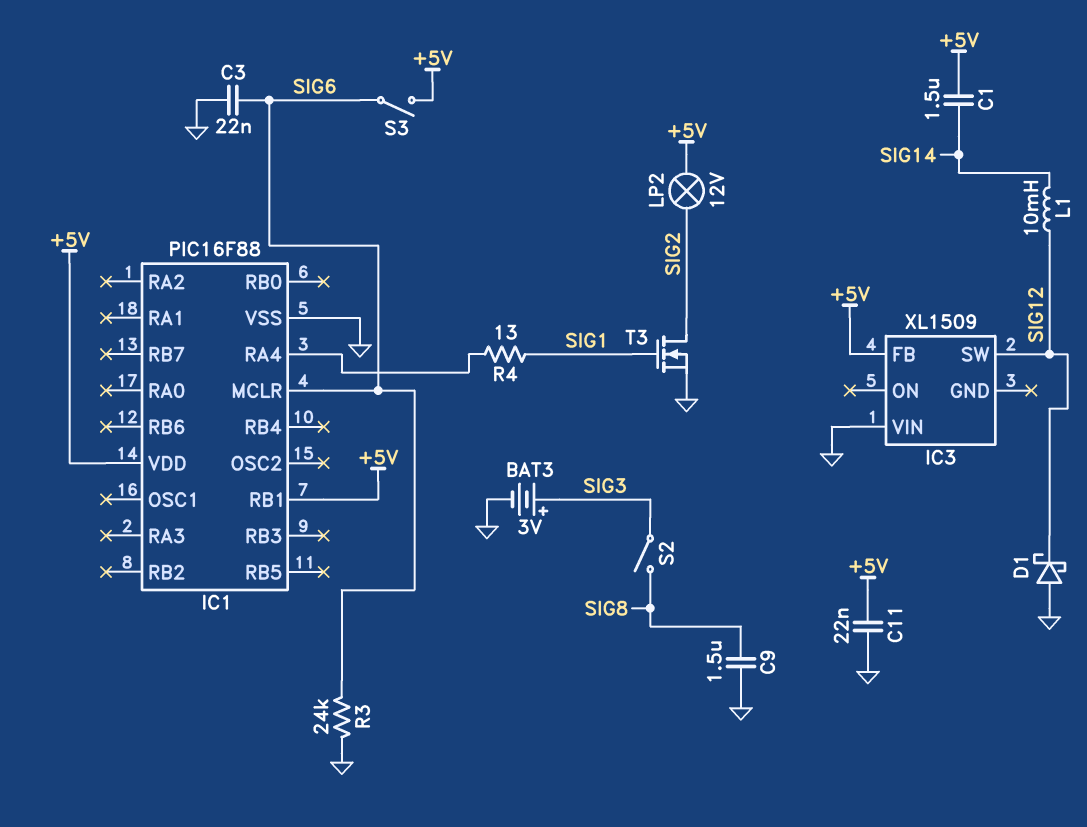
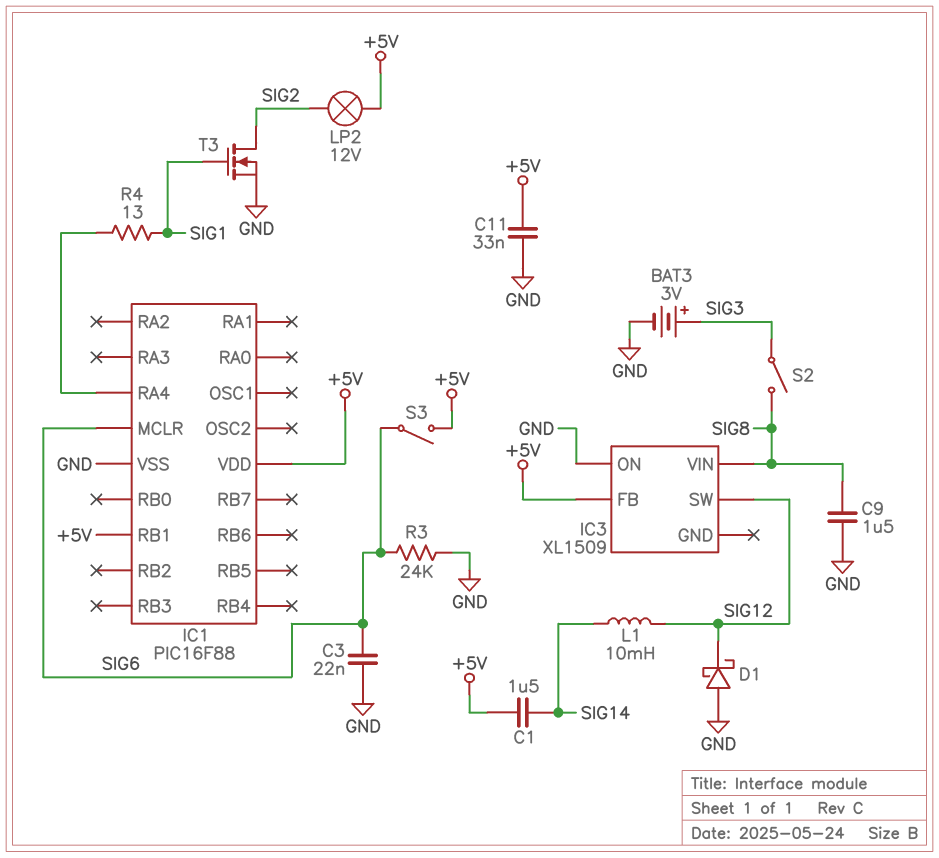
C11: 22nF (+5V, GND) -> 33nF (+5V, GND)
IC3 pin ON: none -> GND
IC3 pin VIN: GND -> SIG8

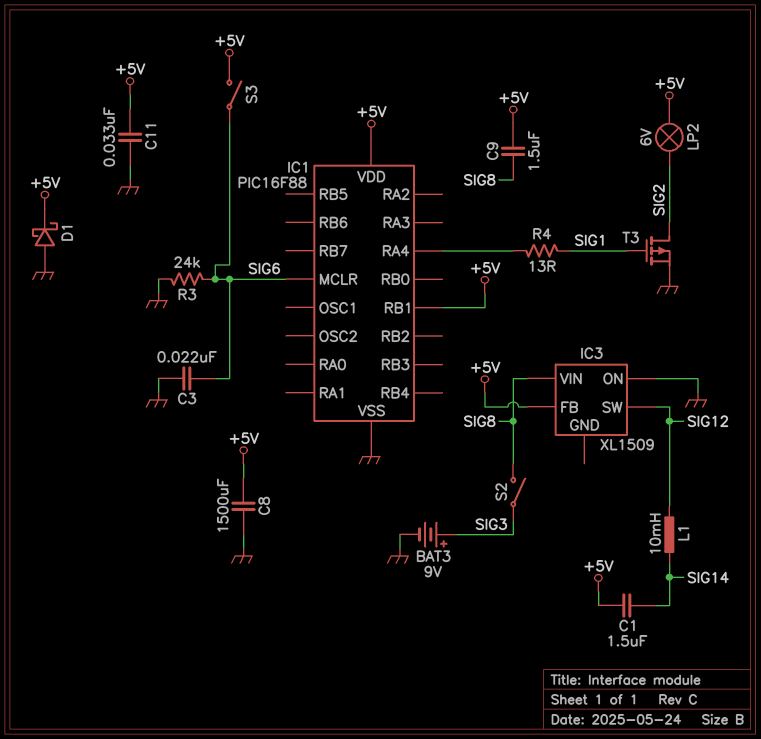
BAT3: 3V (plus SIG3, minus GND) -> 9V (plus SIG3, minus GND)
C8: none -> 1500uF (+5V, GND)
C9: 1.5uF (GND, SIG8) -> 1.5uF (+5V, SIG8)
D1: schottky (A GND, K SIG12) -> schottky (A GND, K +5V)
LP2: lamp 12V (+5V, SIG2) -> lamp 6V (+5V, SIG2)
T3: NMOS (G SIG1, D SIG2, S GND) -> PMOS (G SIG1, D SIG2, S GND)

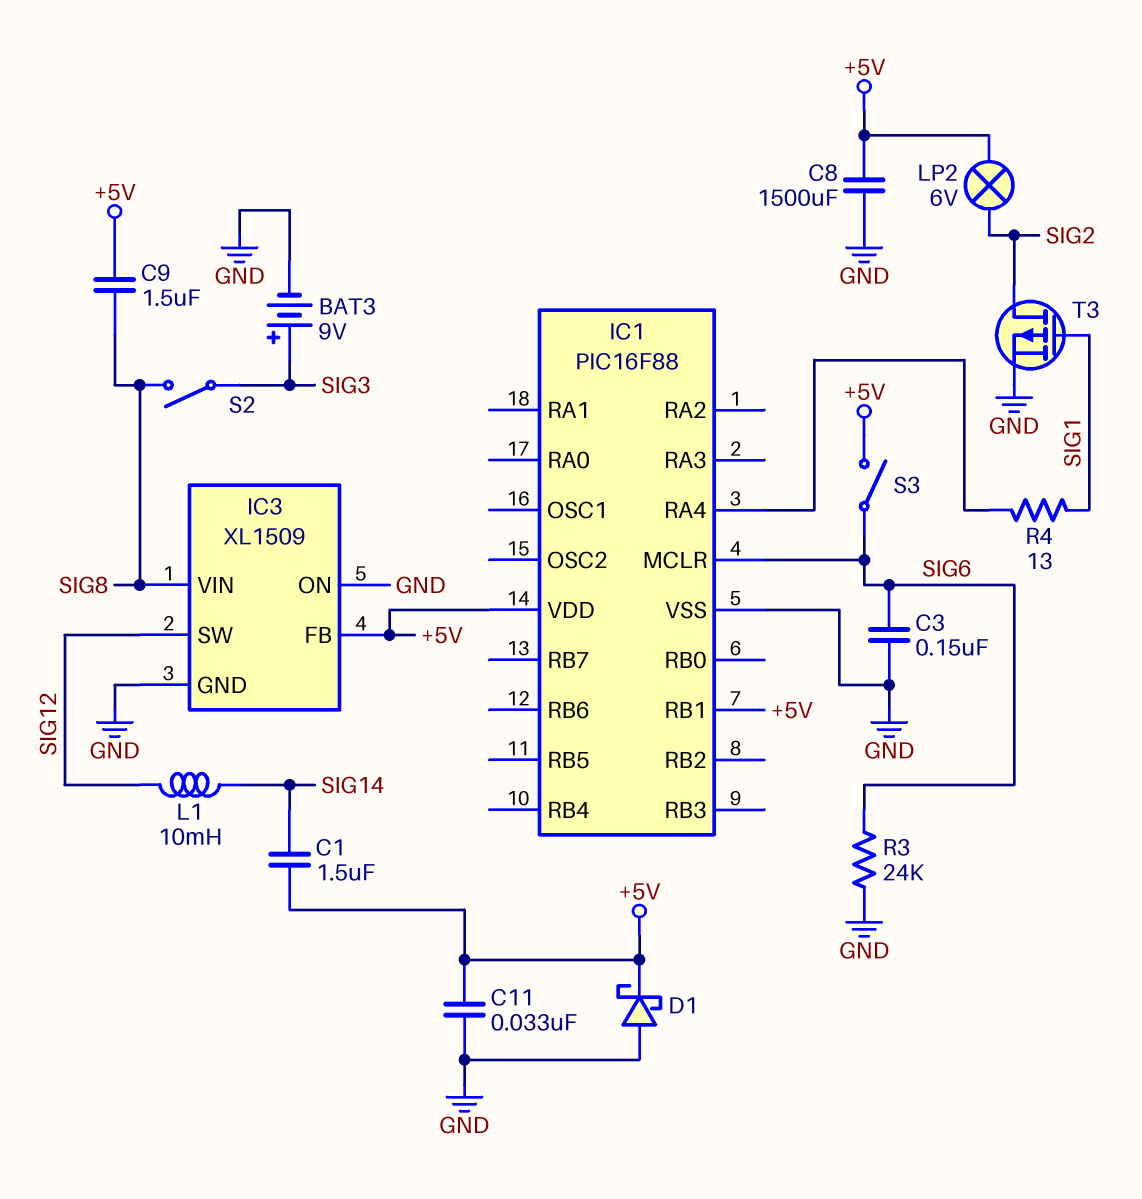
C3: 22nF (GND, SIG6) -> 150nF (GND, SIG6)
IC3 pin GND: none -> GND

